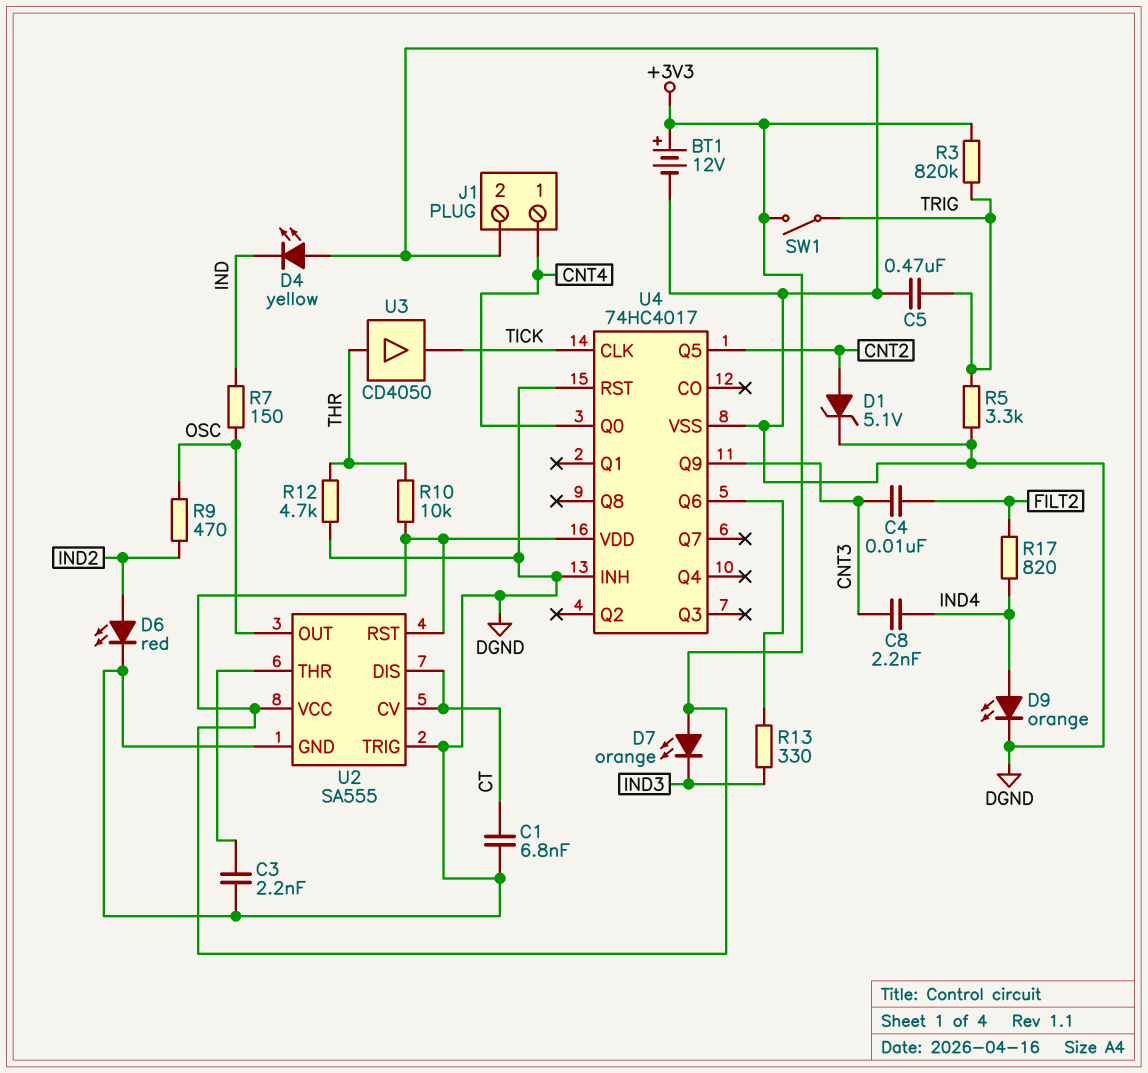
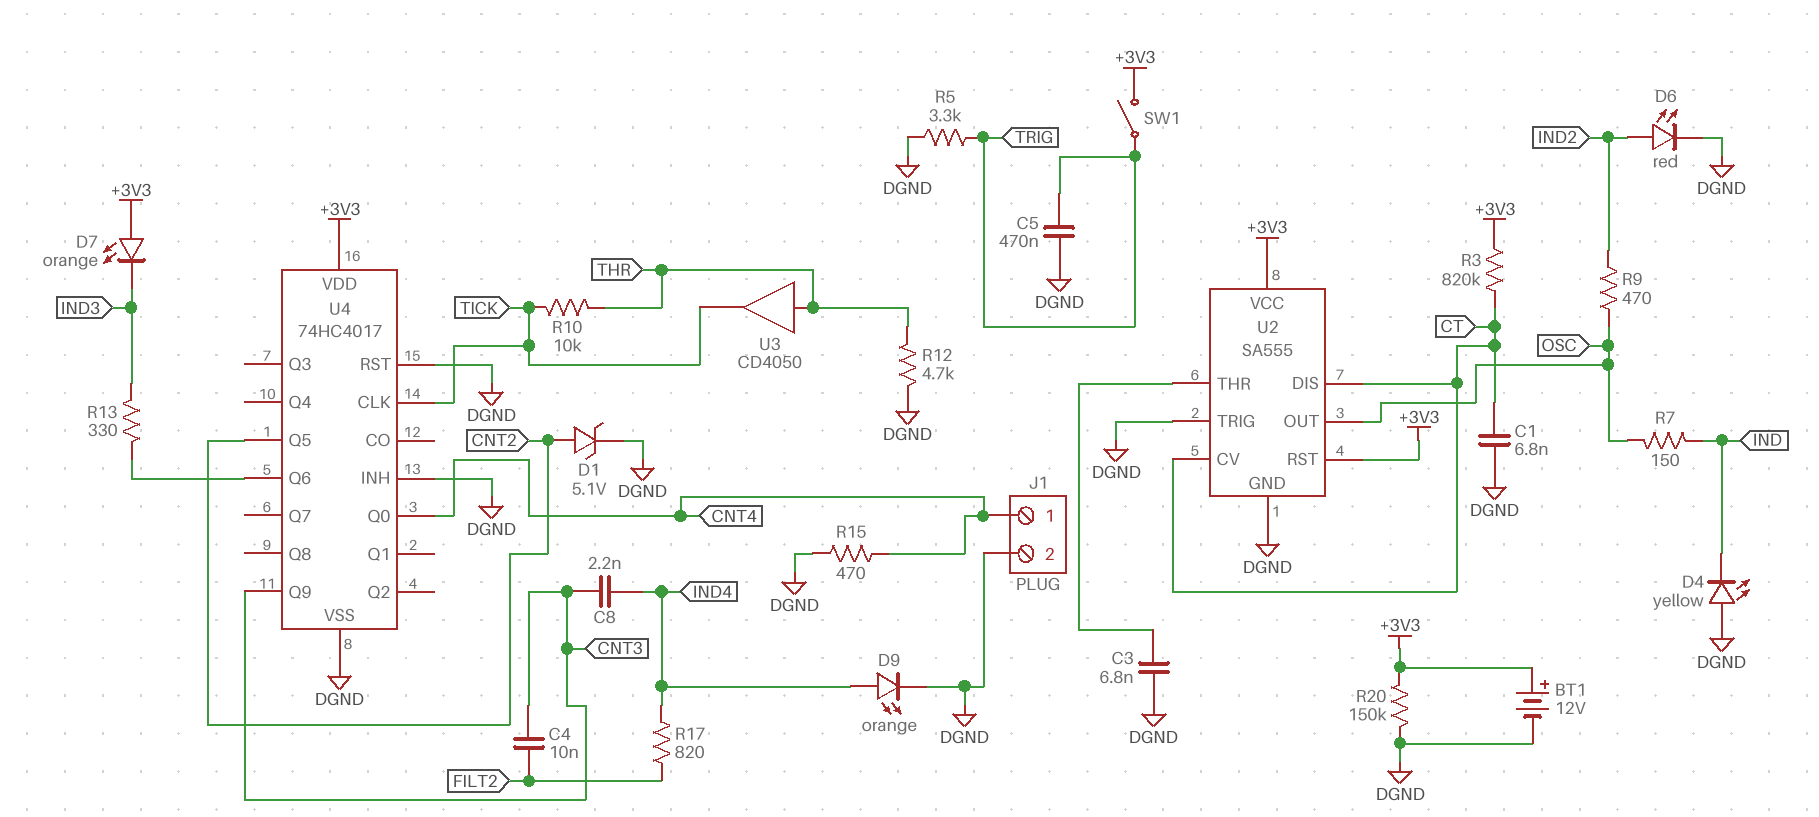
C3: 2.2nF (DGND, U2/THR) -> 6.8nF (DGND, U2/THR)
R3: 820k (+3V3, TRIG) -> 820k (+3V3, CT)
R10: 10k (+3V3, THR) -> 10k (THR, TICK)
R15: none -> 470 (CNT4, DGND)
R20: none -> 150k (+3V3, DGND)

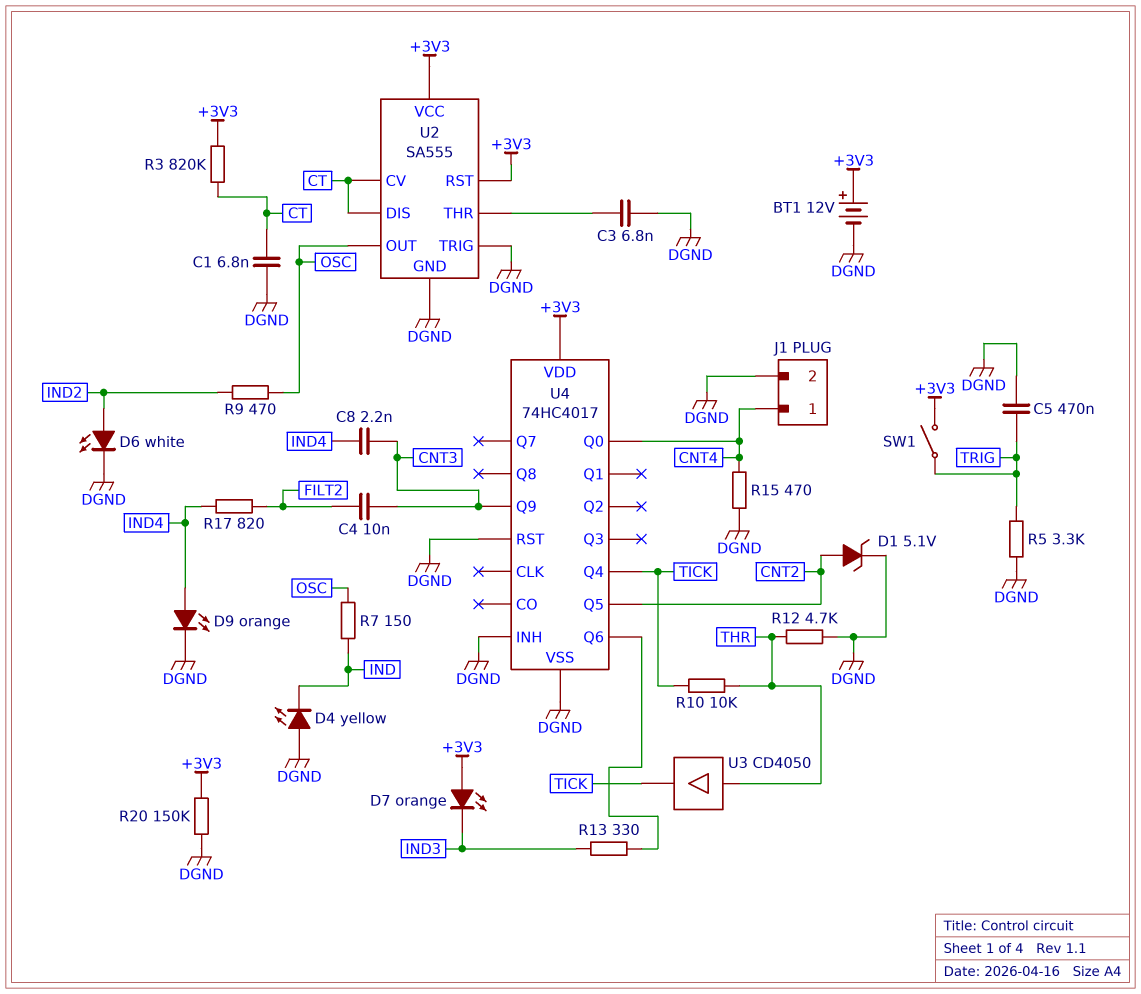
D6: LED red (A IND2, K DGND) -> LED white (A IND2, K DGND)
U4 pin CLK: TICK -> none
U4 pin Q4: none -> TICK

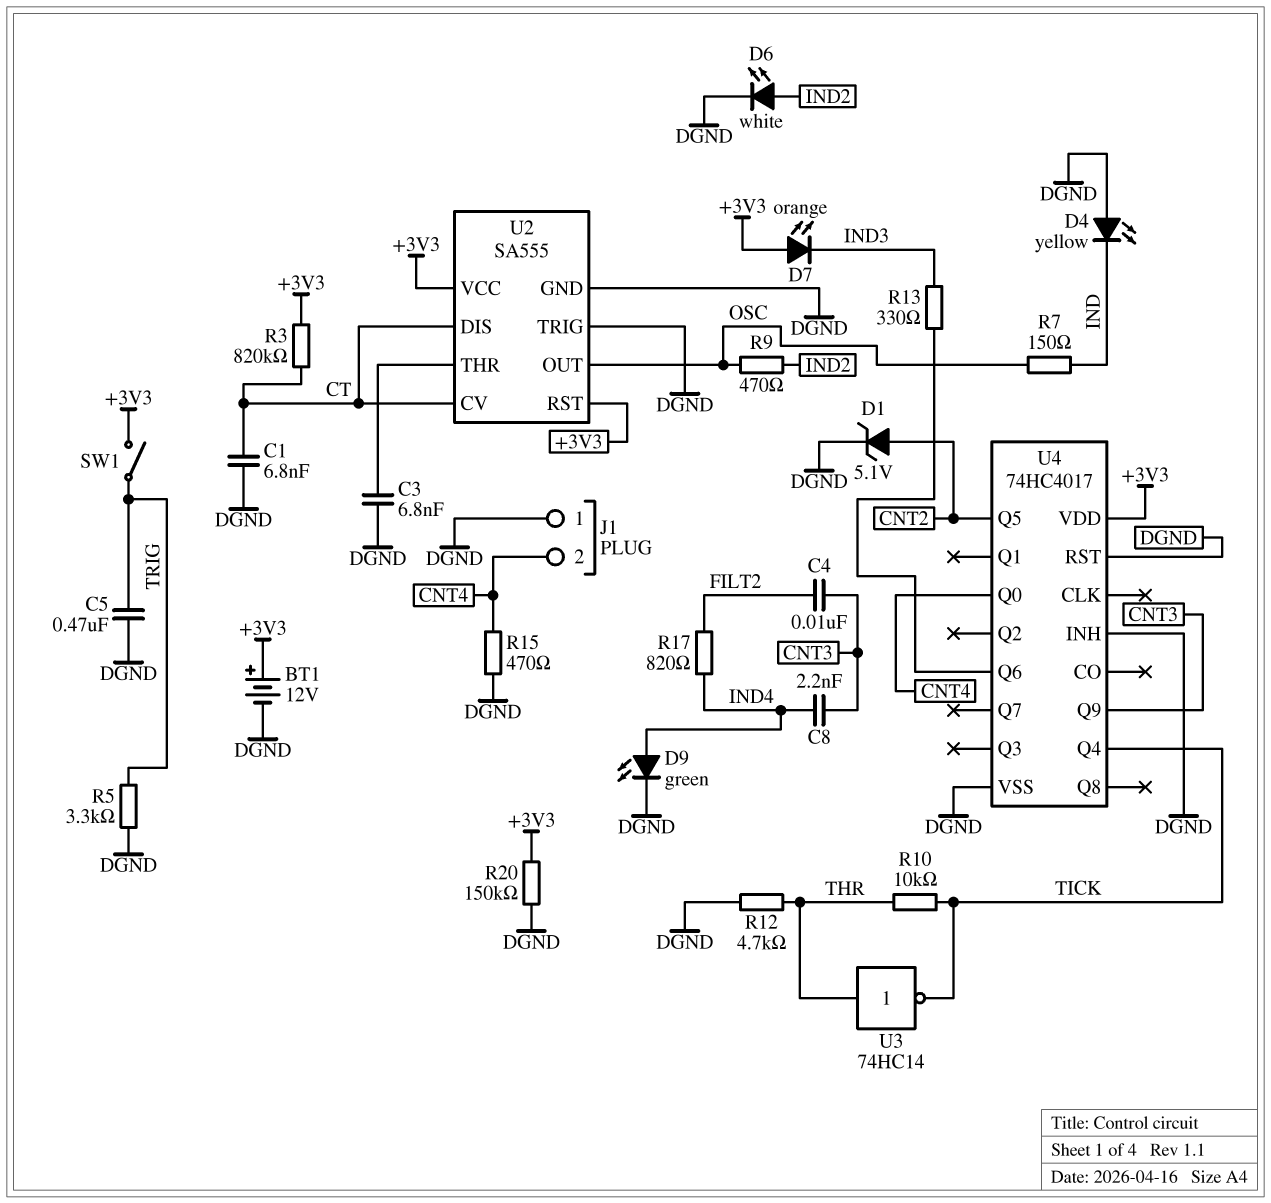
D9: LED orange (A IND4, K DGND) -> LED green (A IND4, K DGND)
J1 pin 1: CNT4 -> DGND
J1 pin 2: DGND -> CNT4
U3: buffer CD4050 (in THR, out TICK) -> NOT 74HC14 (in THR, out TICK)

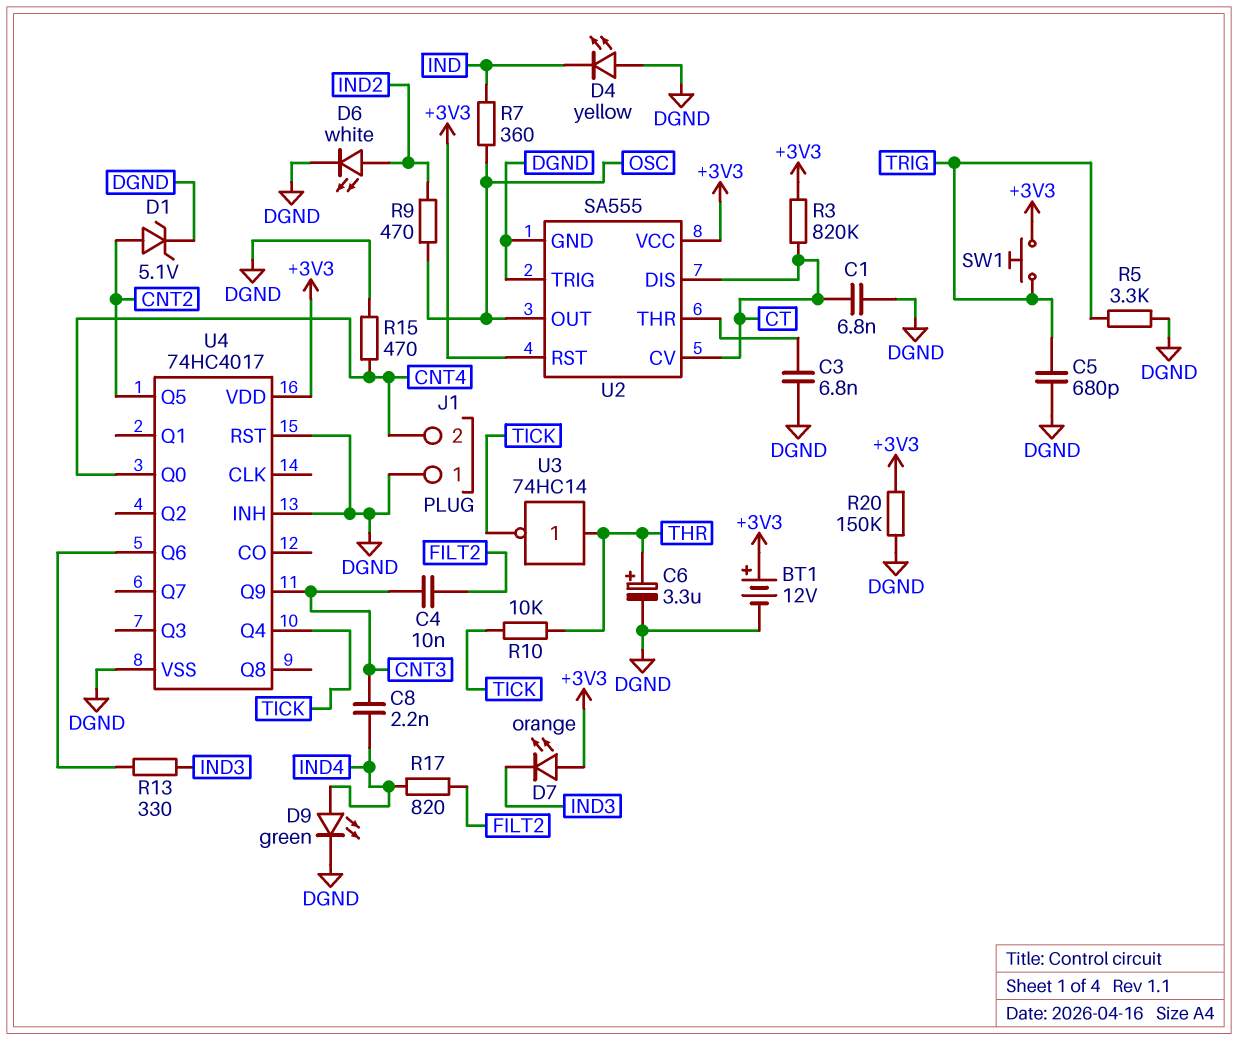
C5: 470nF (DGND, TRIG) -> 680pF (DGND, TRIG)
C6: none -> 3.3uF (plus THR, minus DGND)
R7: 150 (IND, OSC) -> 360 (IND, OSC)
R12: 4.7k (DGND, THR) -> none
SW1: switch (+3V3, TRIG) -> button (+3V3, TRIG)

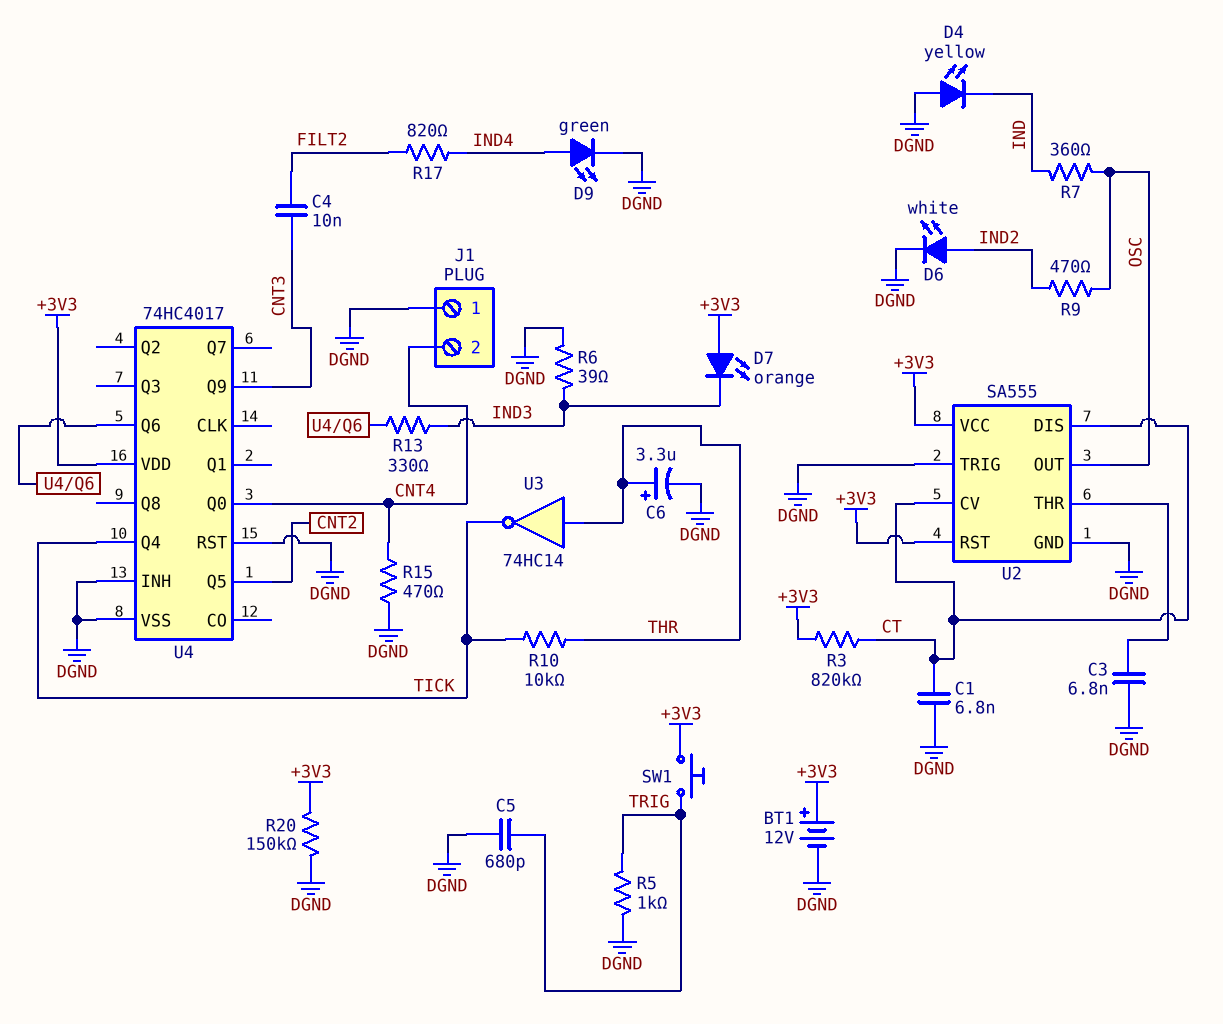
C8: 2.2nF (CNT3, IND4) -> none
D1: zener 5.1V (A CNT2, K DGND) -> none
R5: 3.3k (DGND, TRIG) -> 1k (DGND, TRIG)
R6: none -> 39 (DGND, IND3)

